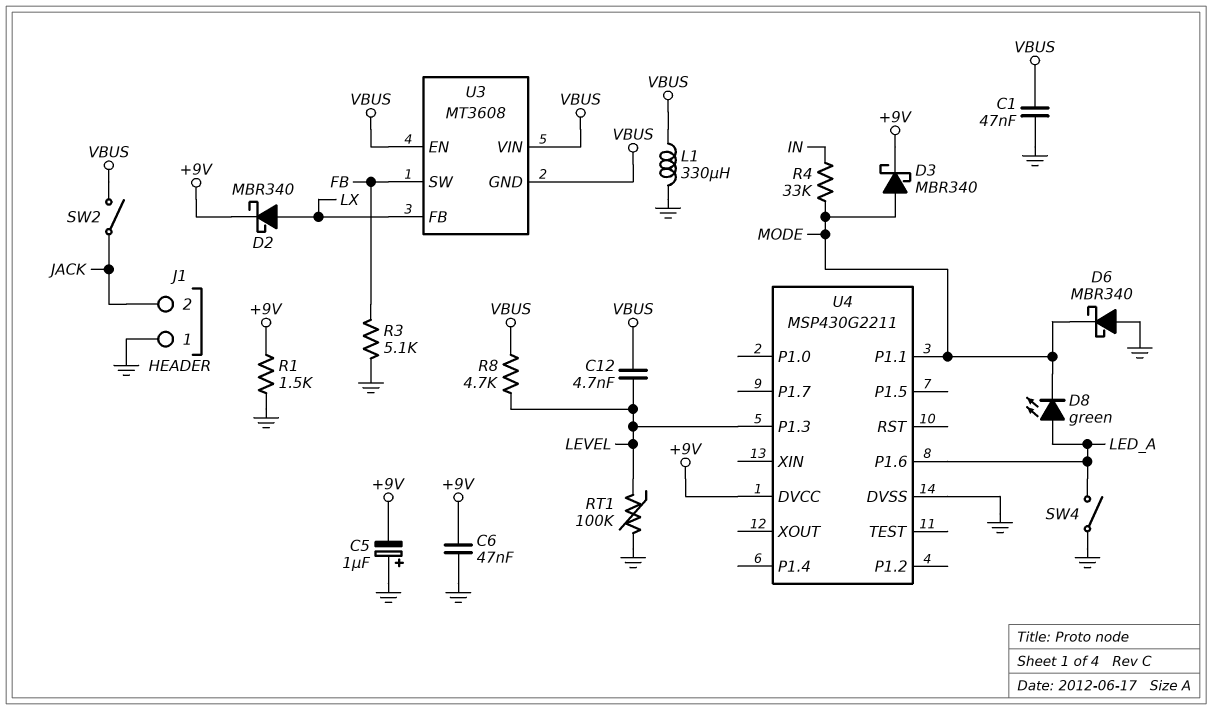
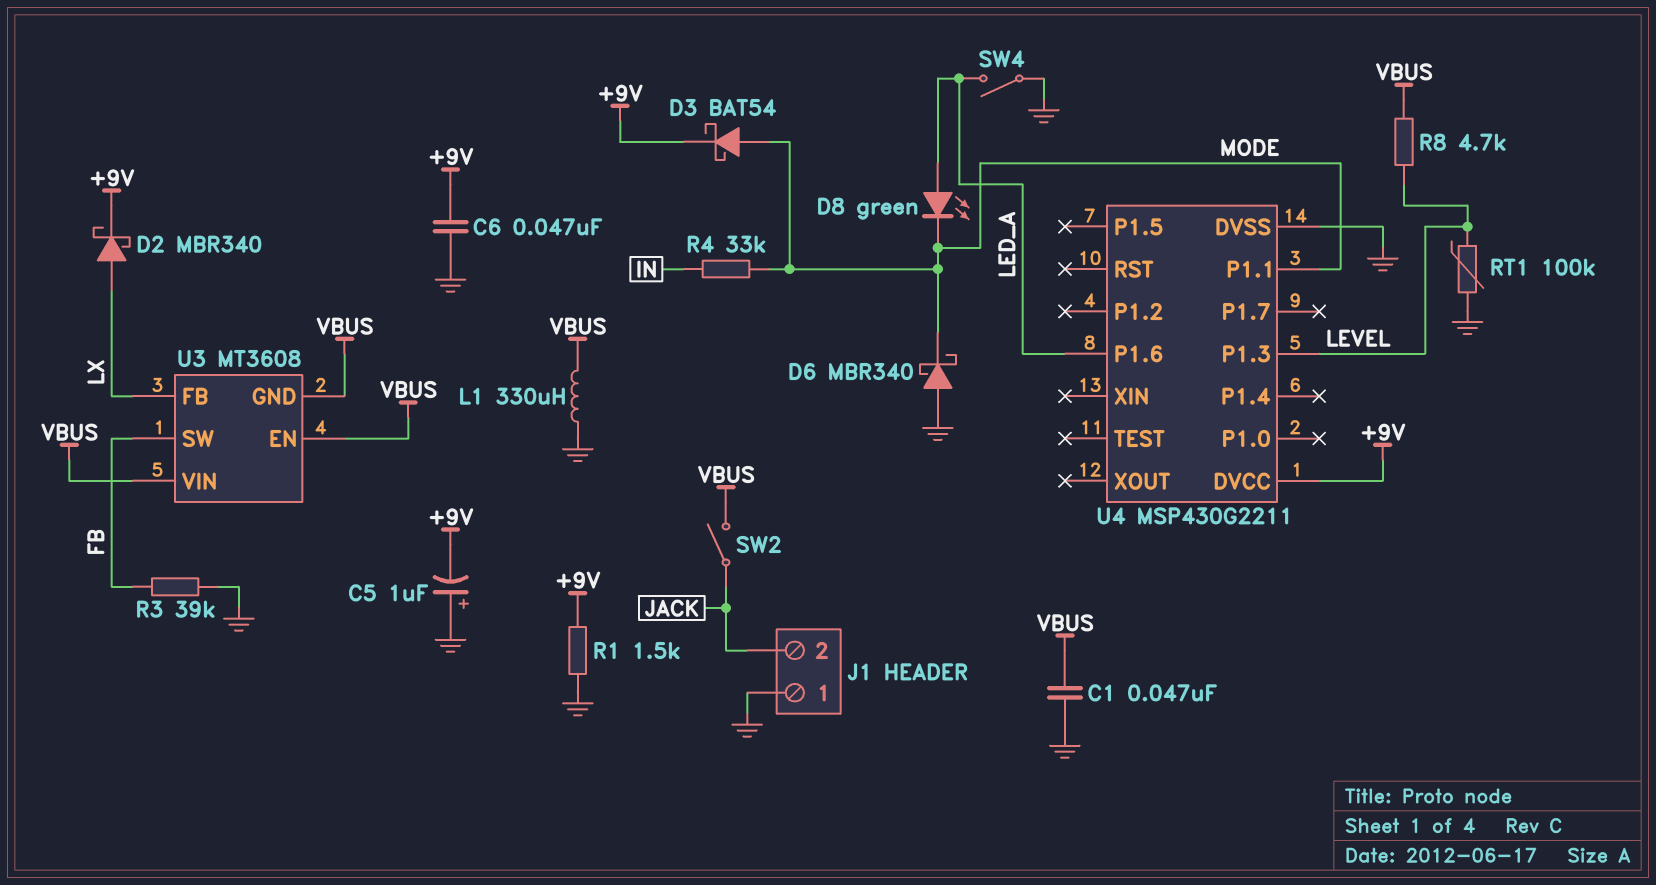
C12: 4.7nF (LEVEL, VBUS) -> none
D3: schottky MBR340 (A MODE, K +9V) -> schottky BAT54 (A MODE, K +9V)
R3: 5.1k (FB, GND) -> 39k (FB, GND)

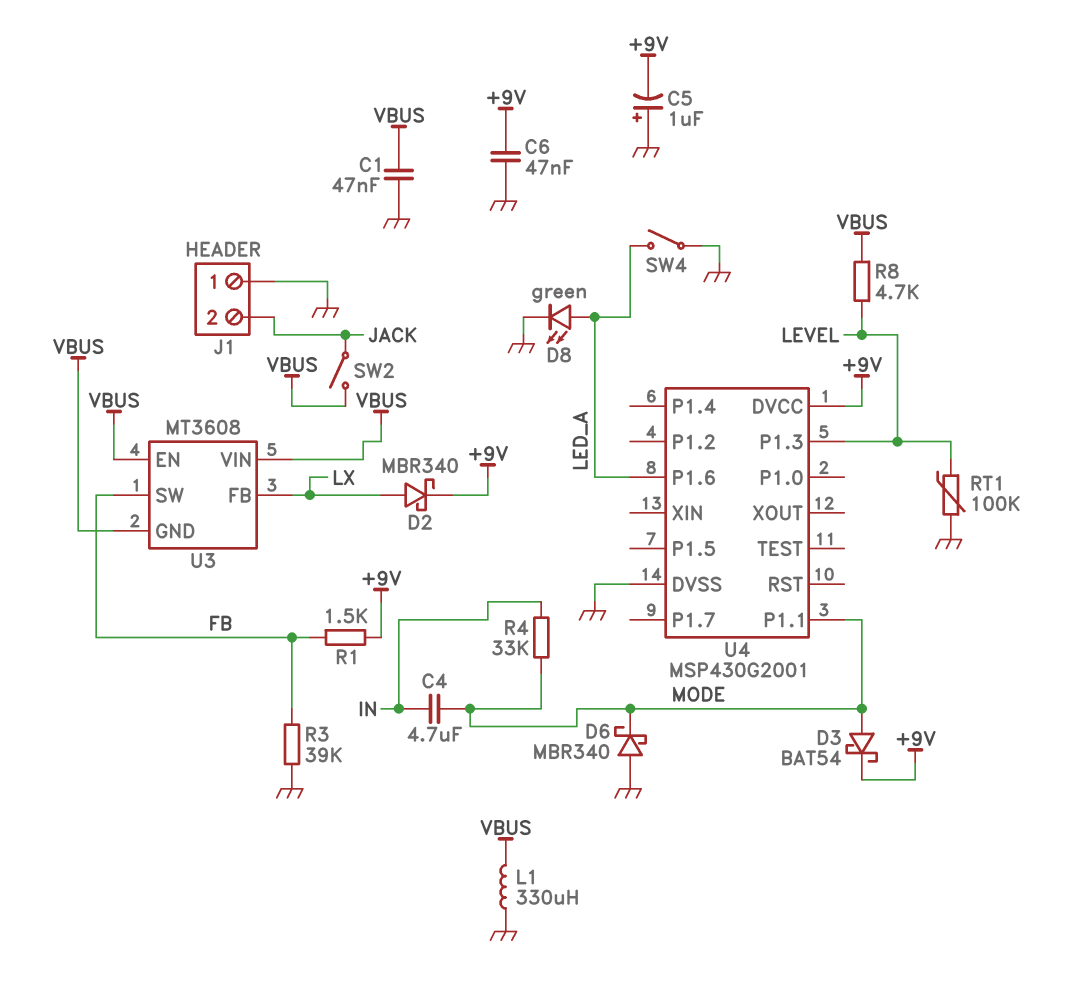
C4: none -> 4.7uF (IN, MODE)
D8: LED green (A LED_A, K MODE) -> LED green (A LED_A, K GND)
R1: 1.5k (+9V, GND) -> 1.5k (+9V, FB)
U4: MSP430G2211 -> MSP430G2001

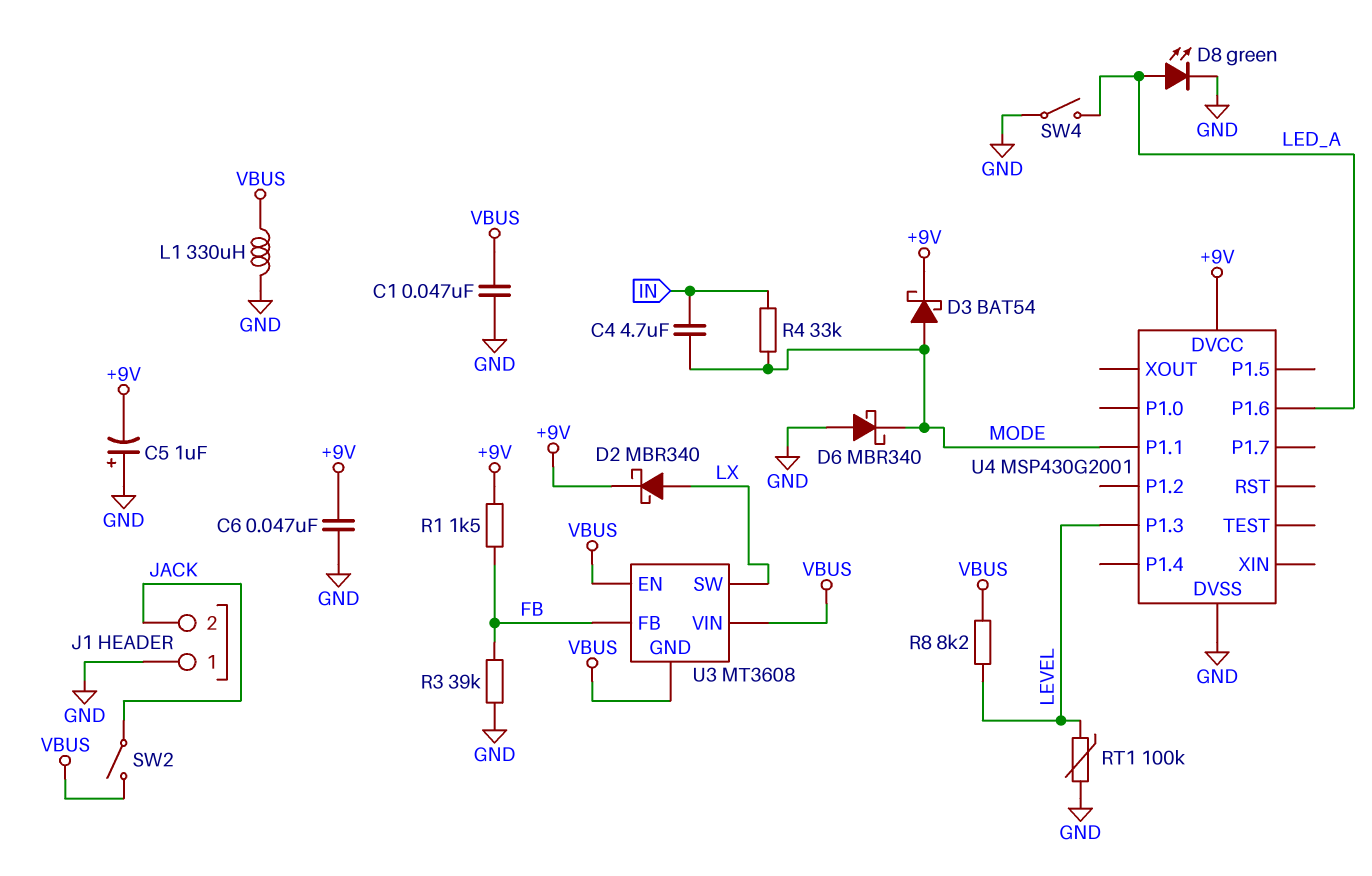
R8: 4.7k (LEVEL, VBUS) -> 8.2k (LEVEL, VBUS)
U3 pin FB: LX -> FB
U3 pin SW: FB -> LX

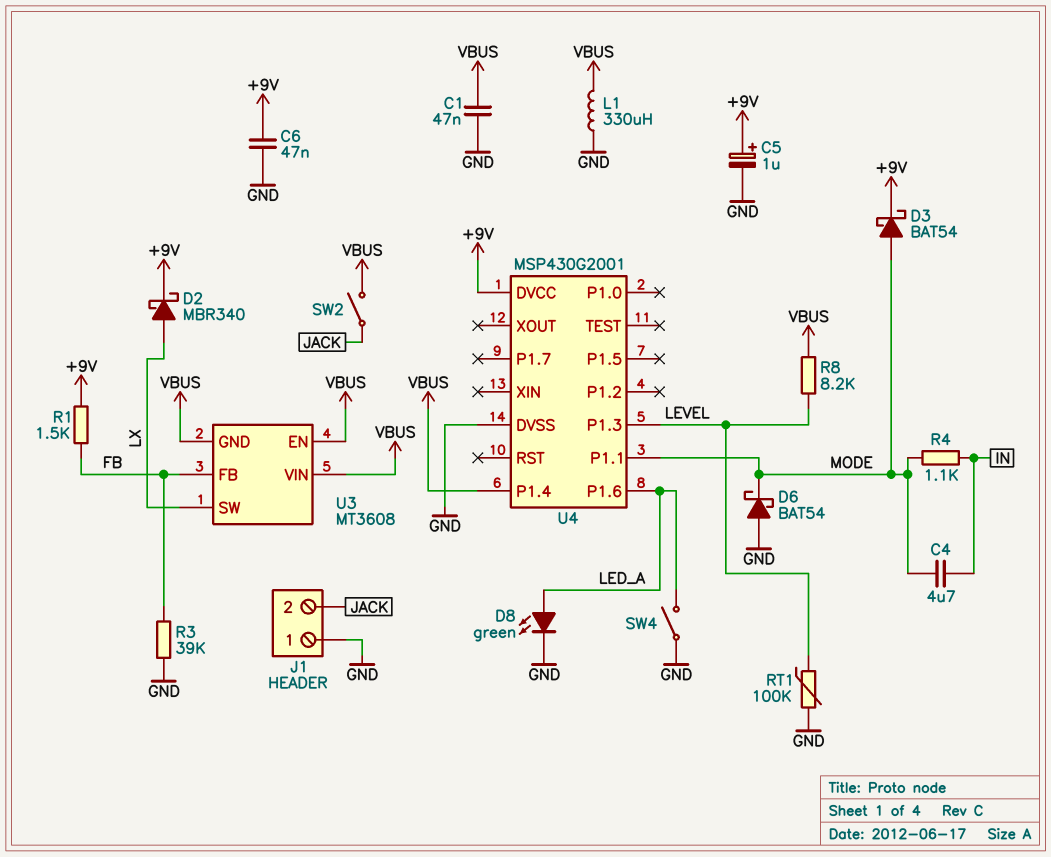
C5: 1uF (plus GND, minus +9V) -> 1uF (plus +9V, minus GND)
D6: schottky MBR340 (A GND, K MODE) -> schottky BAT54 (A GND, K MODE)
R4: 33k (IN, MODE) -> 1.1k (IN, MODE)
U4 pin P1.4: none -> VBUS

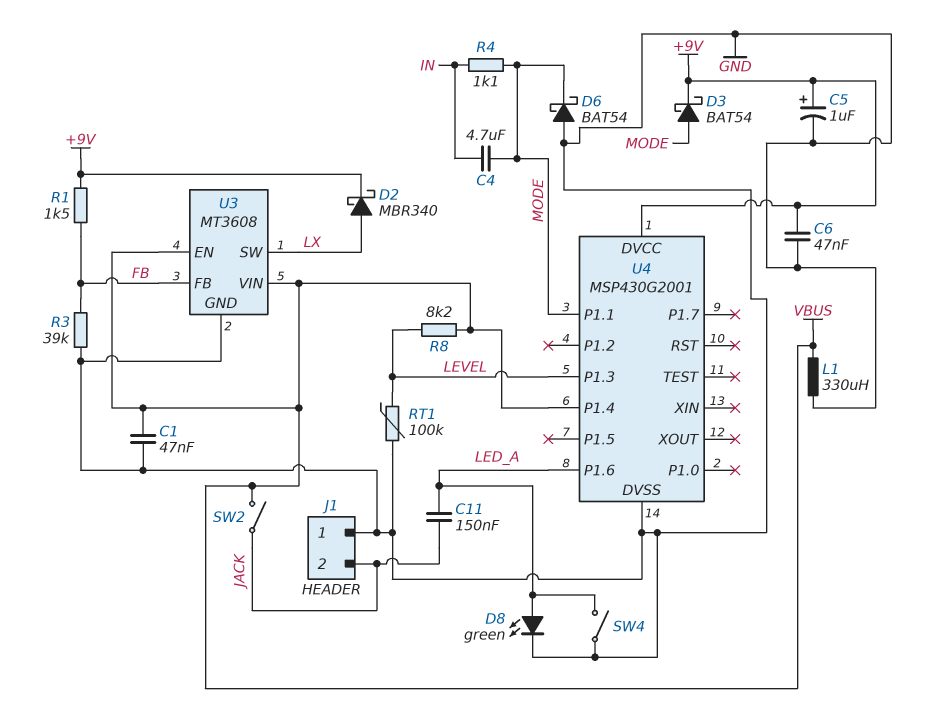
C11: none -> 150nF (JACK, LED_A)
U3 pin GND: VBUS -> GND

